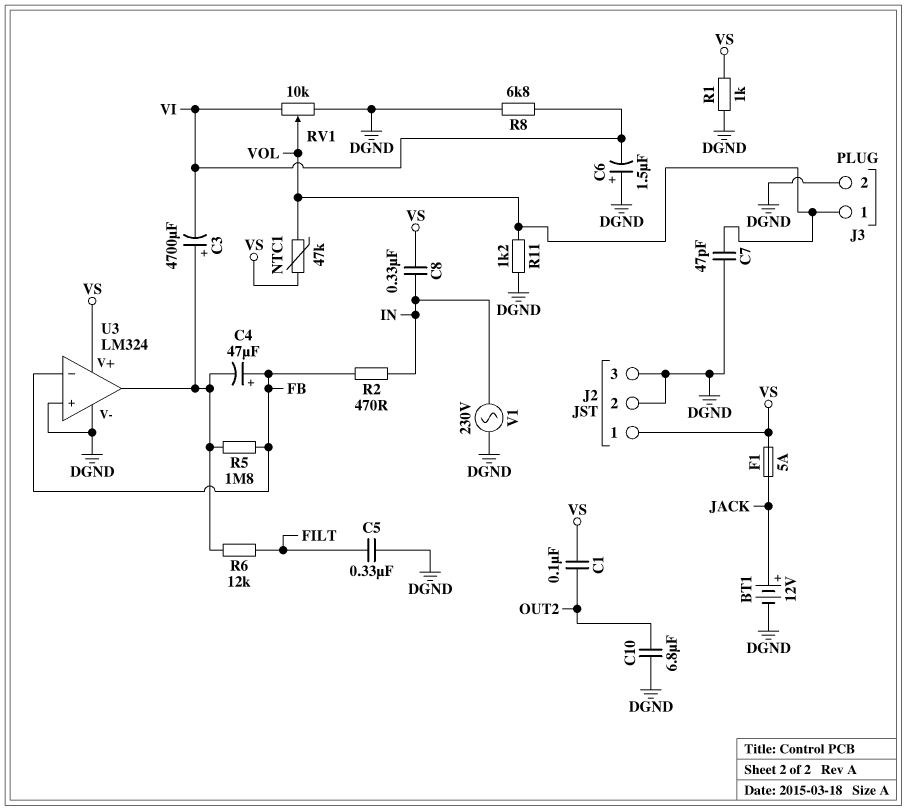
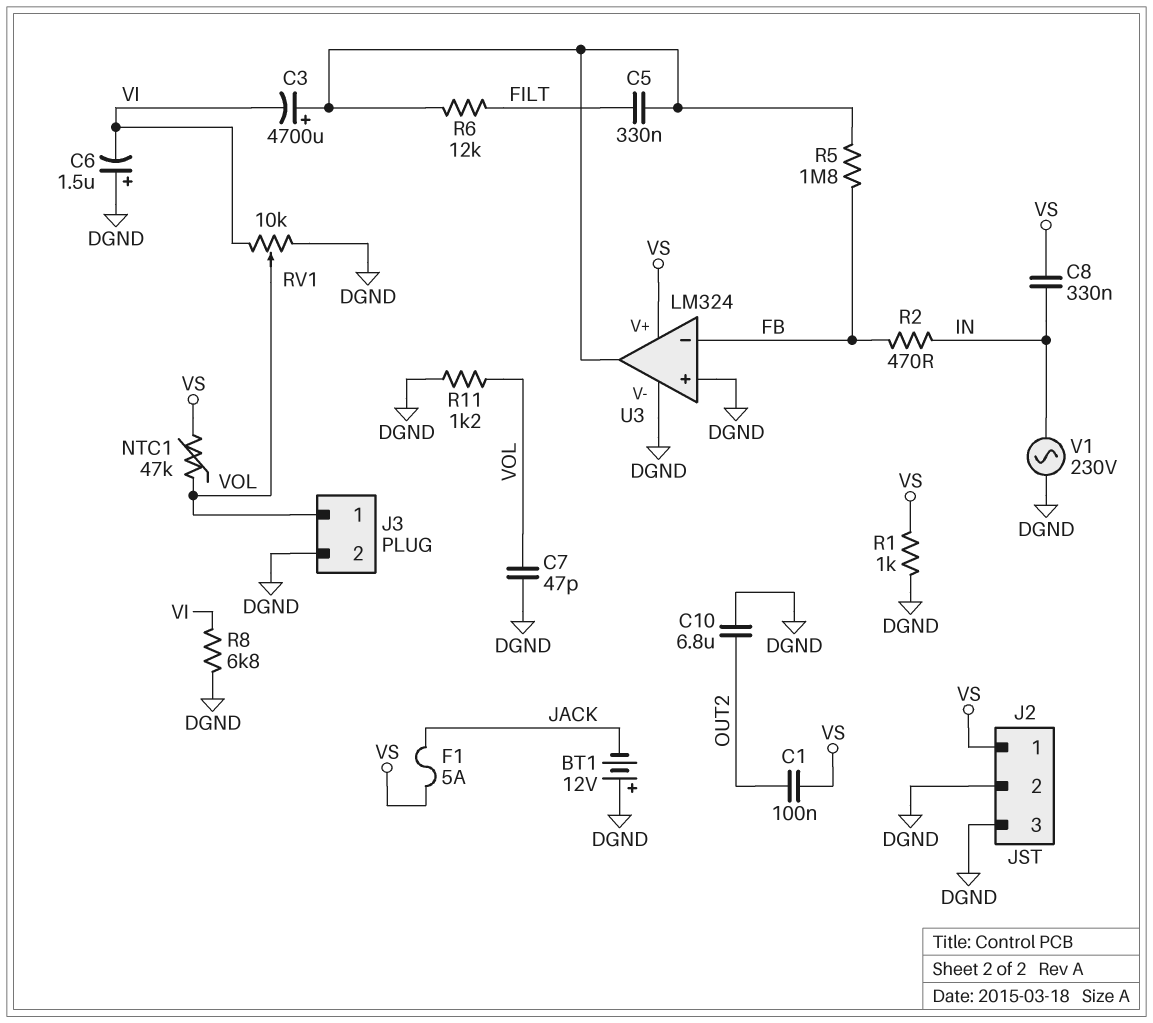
BT1: 12V (plus JACK, minus DGND) -> 12V (plus DGND, minus JACK)
C4: 47uF (plus FB, minus U3/out) -> none
C5: 330nF (DGND, FILT) -> 330nF (FILT, U3/out)

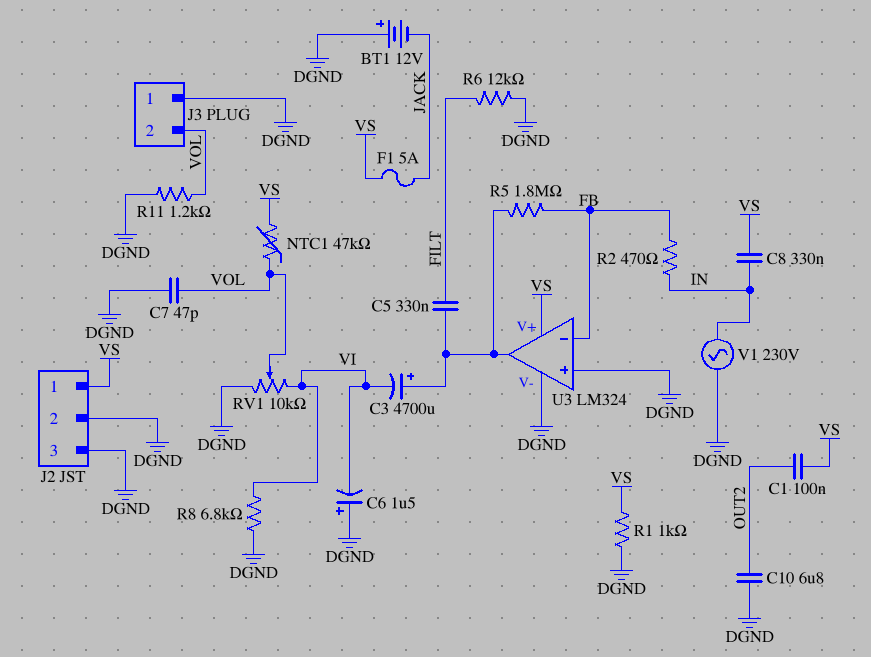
J3 pin 1: VOL -> DGND
J3 pin 2: DGND -> VOL
R6: 12k (FILT, U3/out) -> 12k (DGND, FILT)

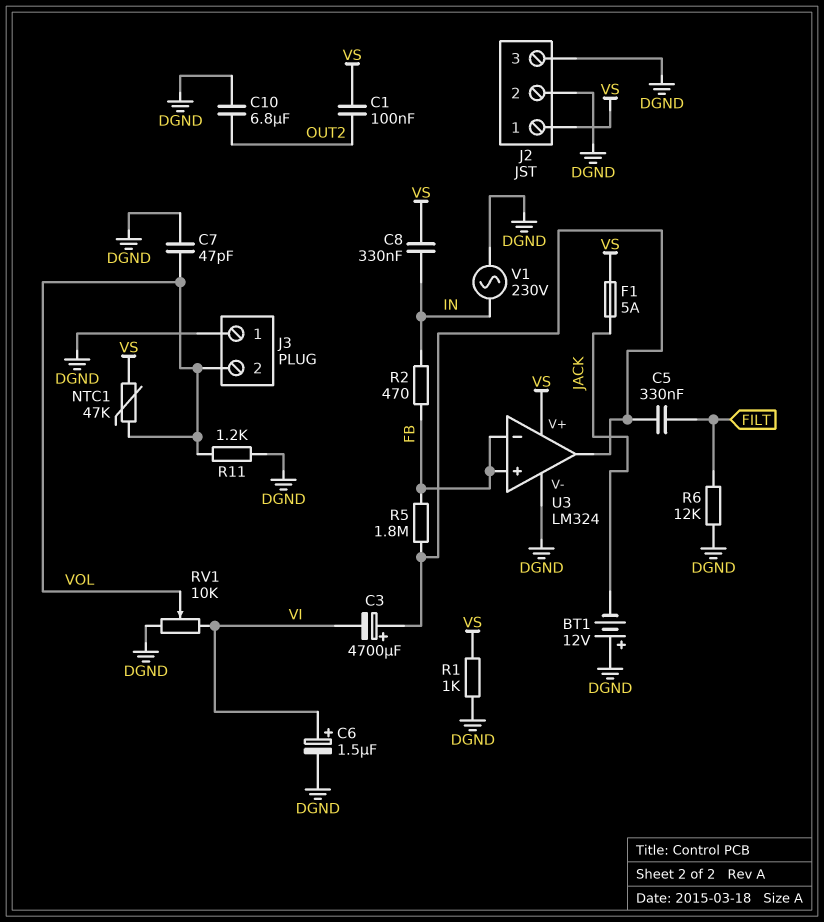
C6: 1.5uF (plus DGND, minus VI) -> 1.5uF (plus VI, minus DGND)
R8: 6.8k (DGND, VI) -> none
U3 pin in+: DGND -> FB

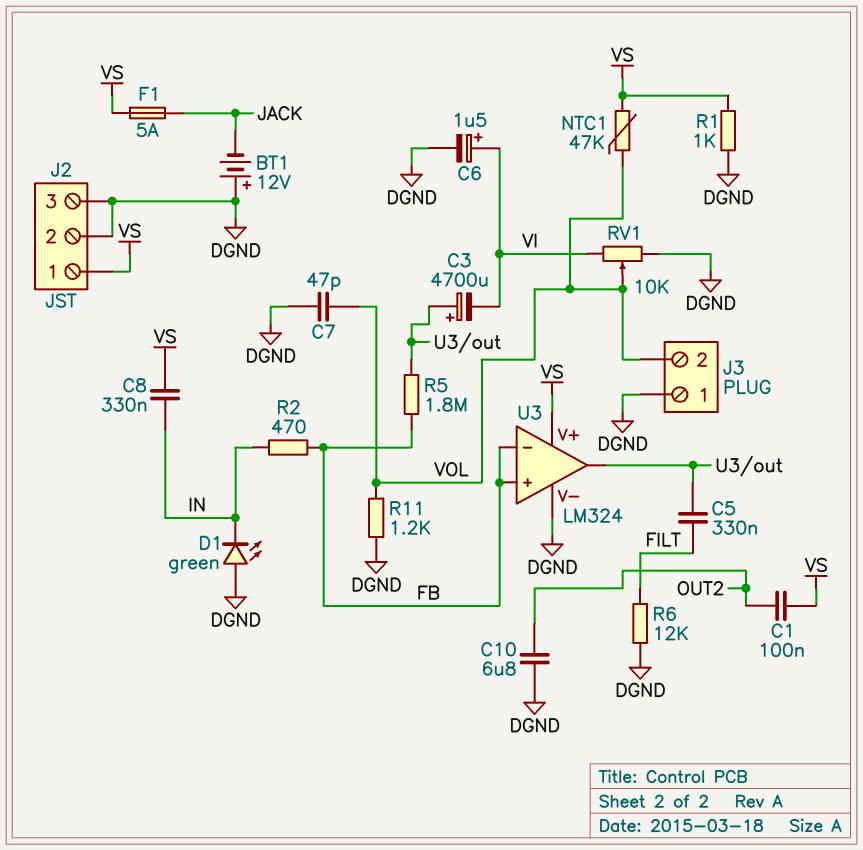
D1: none -> LED green (A DGND, K IN)
V1: AC 230V (DGND, IN) -> none

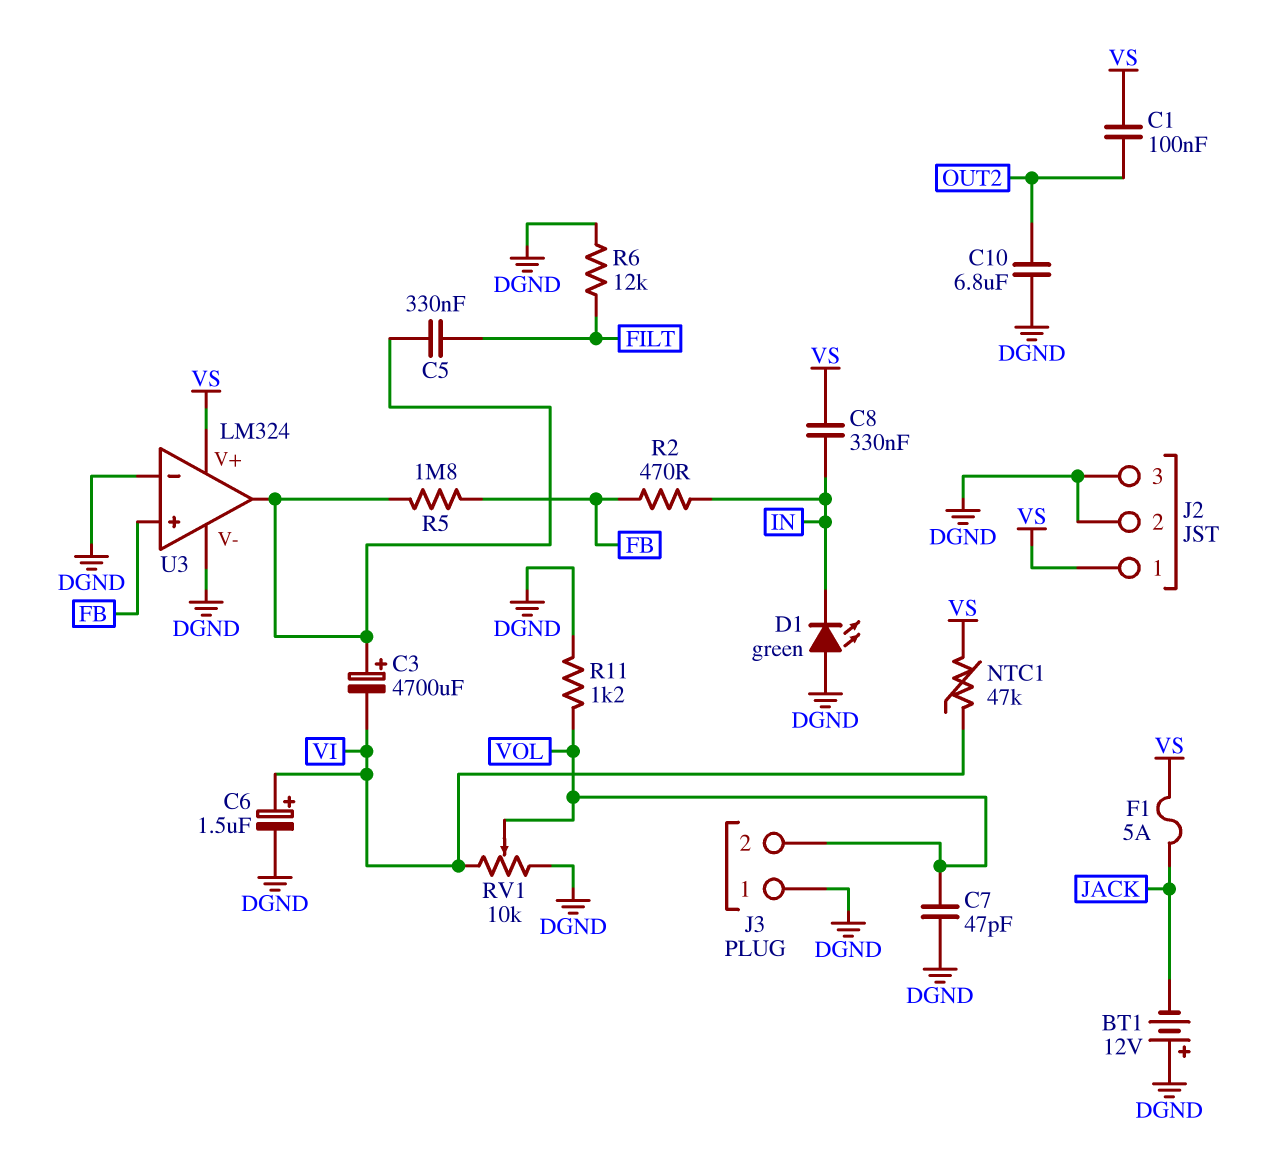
NTC1: 47k (VOL, VS) -> 47k (VI, VS)
R1: 1k (DGND, VS) -> none
U3 pin in-: FB -> DGND

